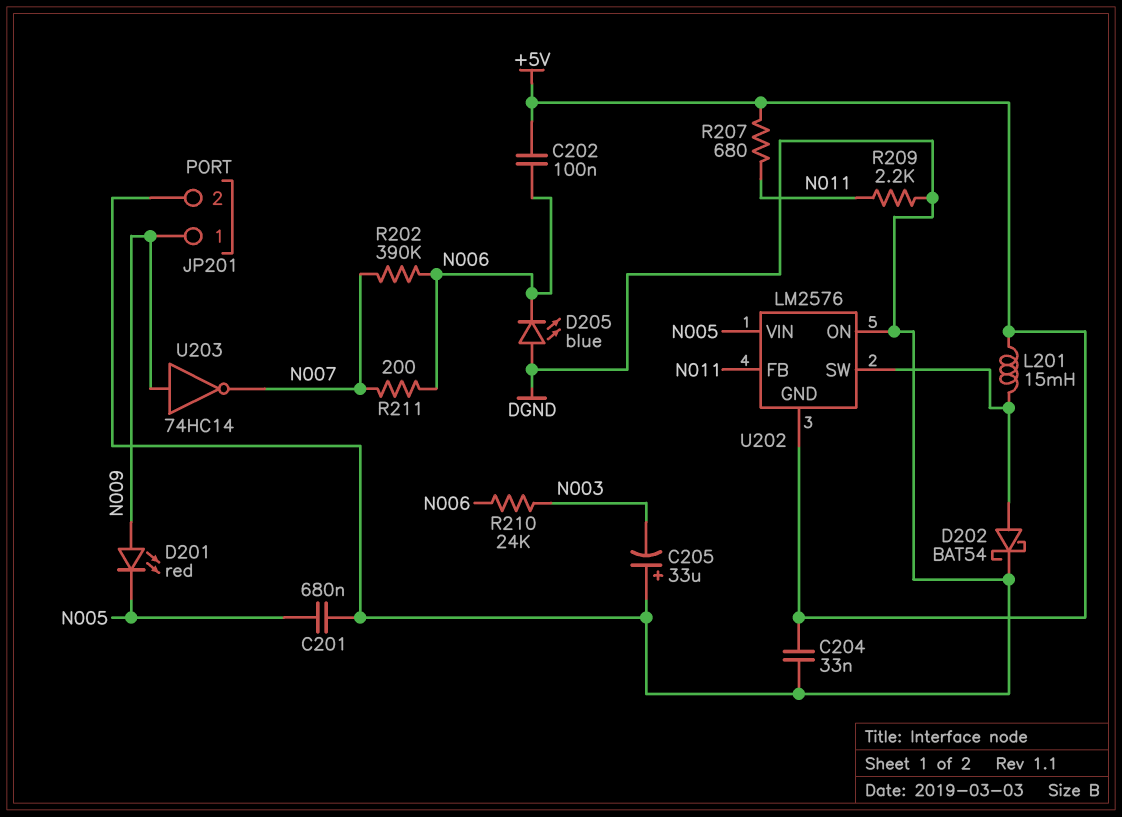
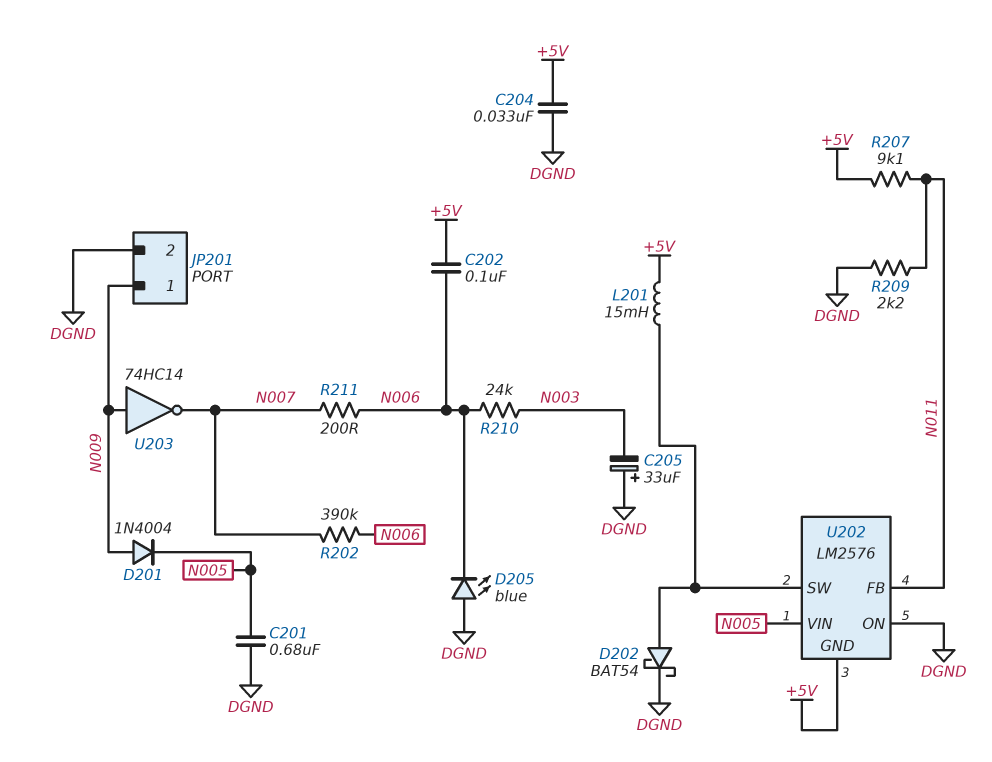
D201: LED red (A N009, K N005) -> diode 1N4004 (A N009, K N005)
R207: 680 (+5V, N011) -> 9.1k (+5V, N011)

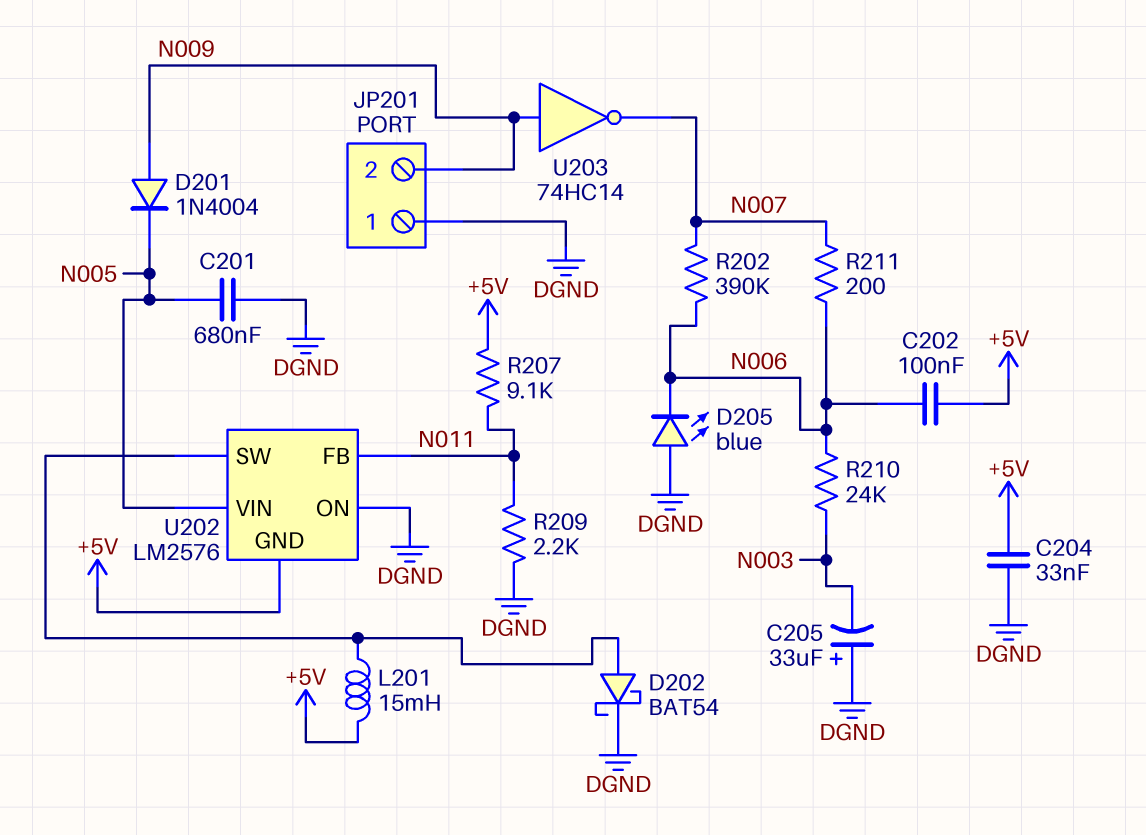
JP201 pin 1: N009 -> DGND
JP201 pin 2: DGND -> N009

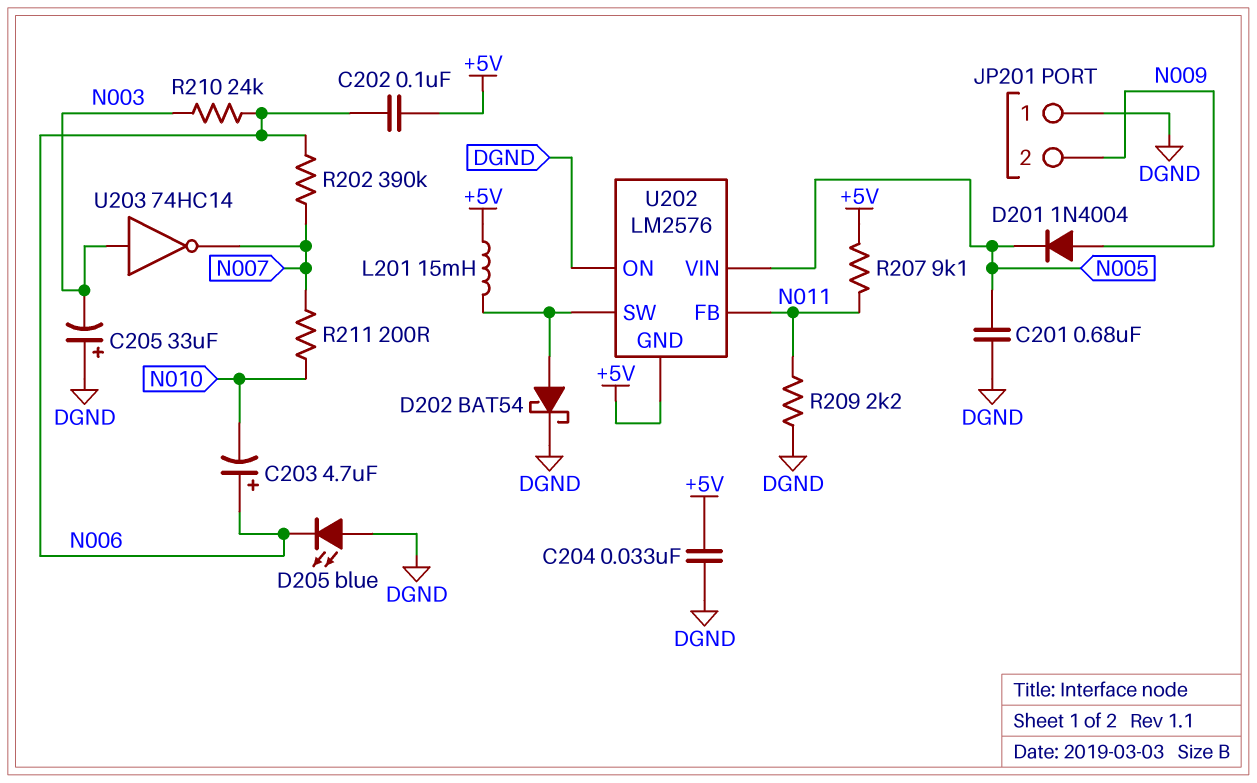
C203: none -> 4.7uF (plus N006, minus N010)
R211: 200 (N006, N007) -> 200 (N007, N010)
U203: NOT 74HC14 (in N009, out N007) -> NOT 74HC14 (in N003, out N007)

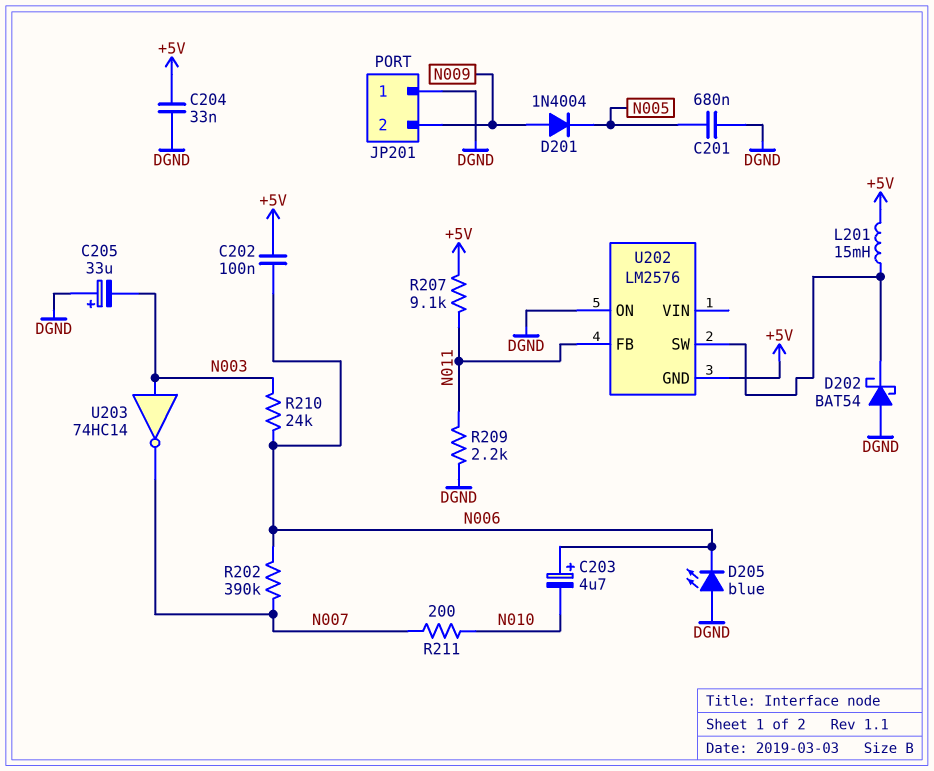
D202: schottky BAT54 (A U202/SW, K DGND) -> schottky BAT54 (A DGND, K U202/SW)
U202 pin VIN: N005 -> none

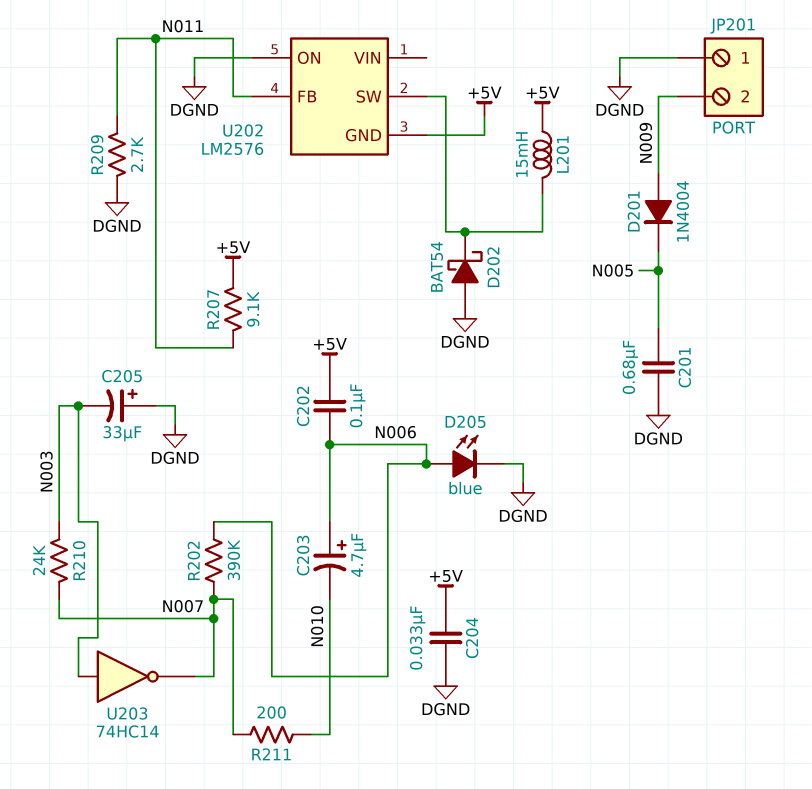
D205: LED blue (A DGND, K N006) -> LED blue (A N006, K DGND)
R209: 2.2k (DGND, N011) -> 2.7k (DGND, N011)
R210: 24k (N003, N006) -> 24k (N003, N007)

